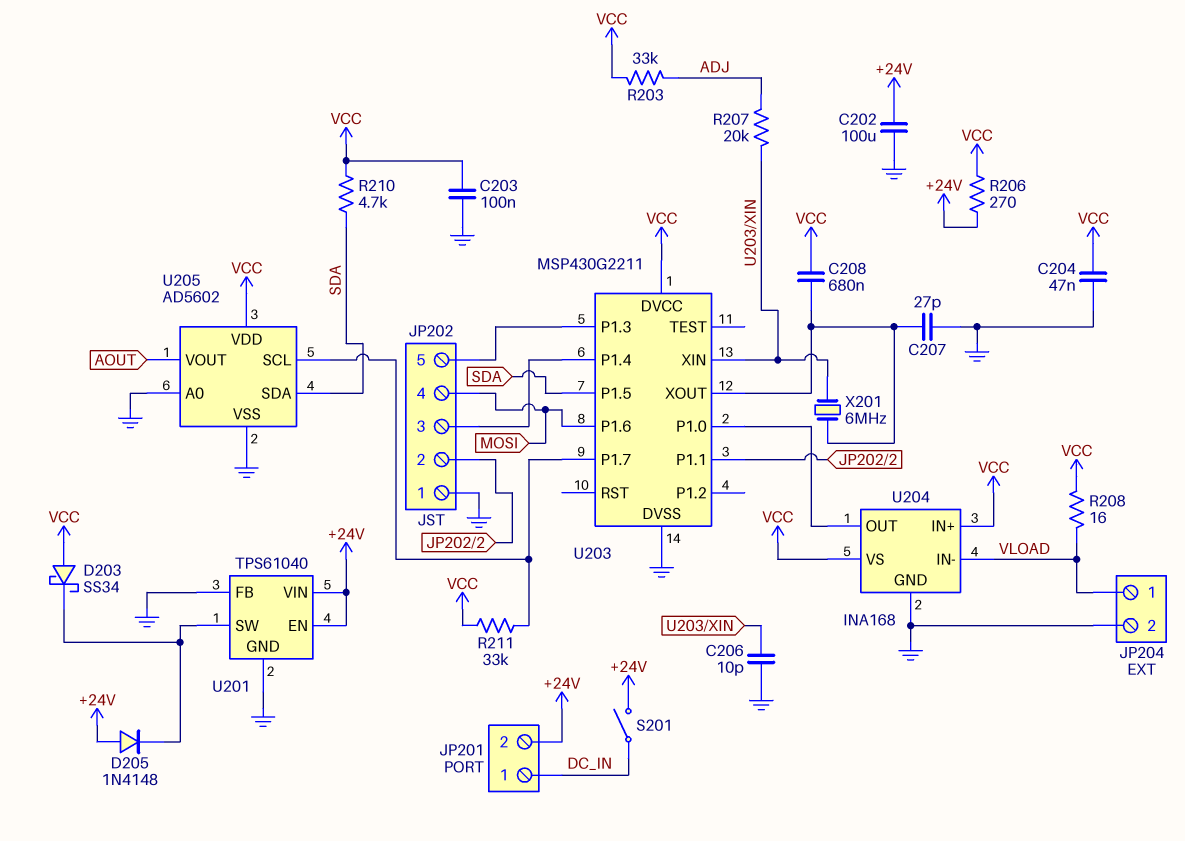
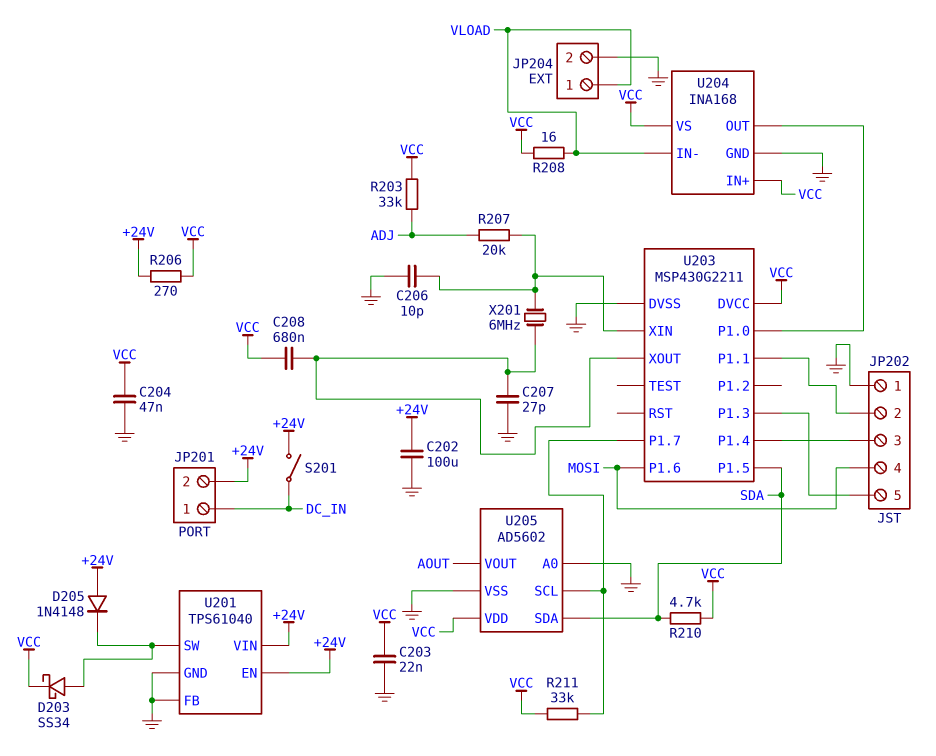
C203: 100nF (GND, VCC) -> 22nF (GND, VCC)
D203: schottky SS34 (A VCC, K U201/SW) -> schottky SS34 (A U201/SW, K VCC)

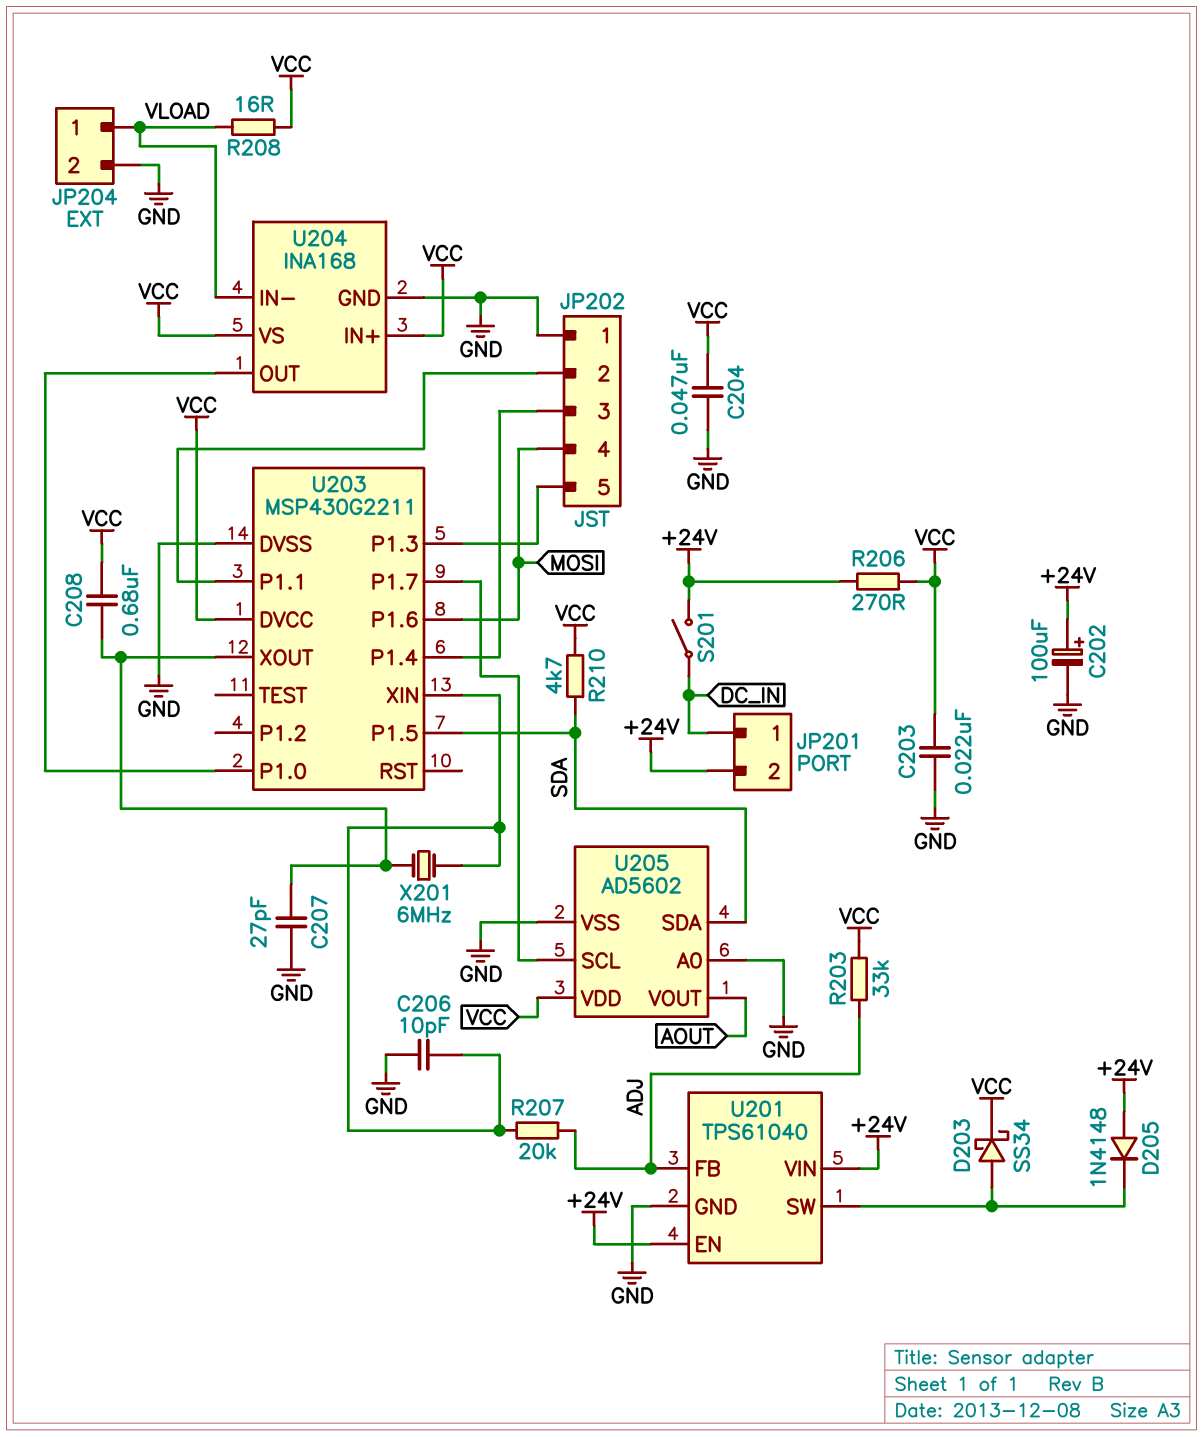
C202: 100uF (+24V, GND) -> 100uF (plus +24V, minus GND)
R211: 33k (U203/P1.7, VCC) -> none
U201 pin FB: GND -> ADJ

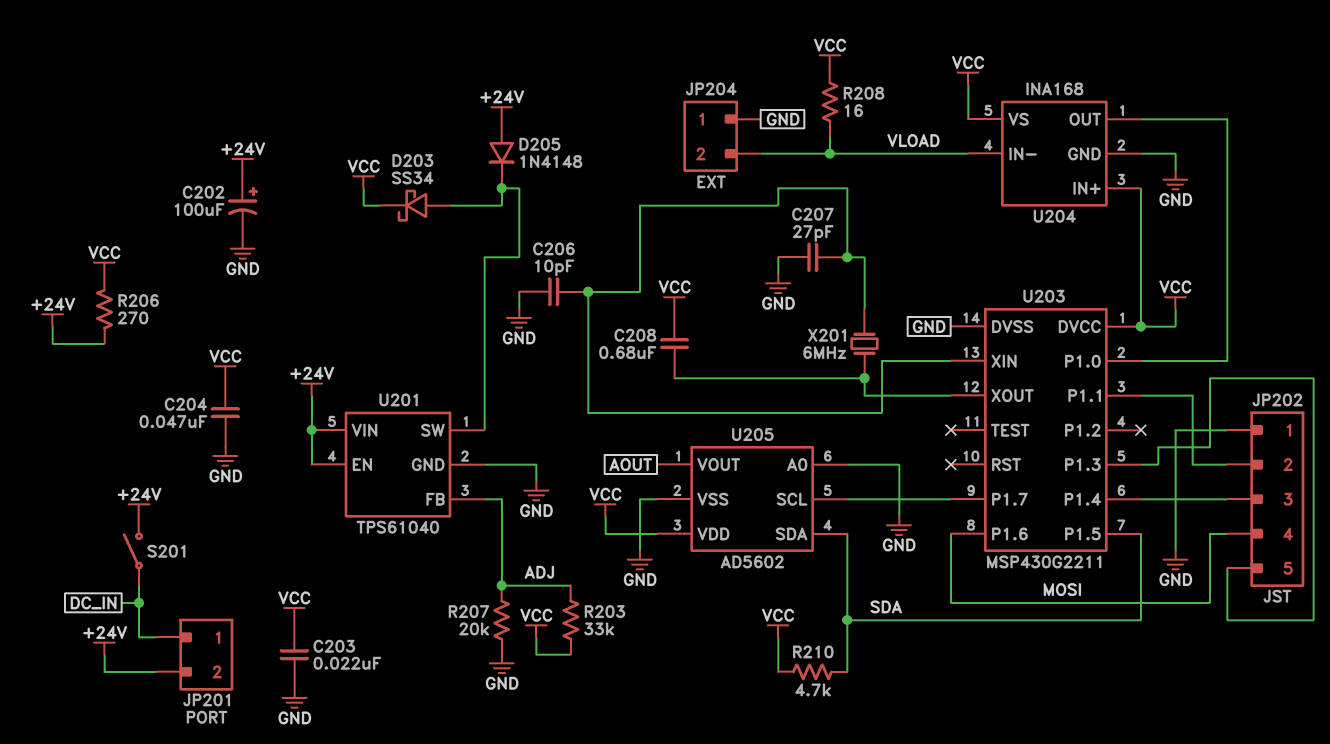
C207: 27pF (GND, U203/XOUT) -> 27pF (GND, U203/XIN)
JP204 pin 1: VLOAD -> GND
JP204 pin 2: GND -> VLOAD
R207: 20k (ADJ, U203/XIN) -> 20k (ADJ, GND)

